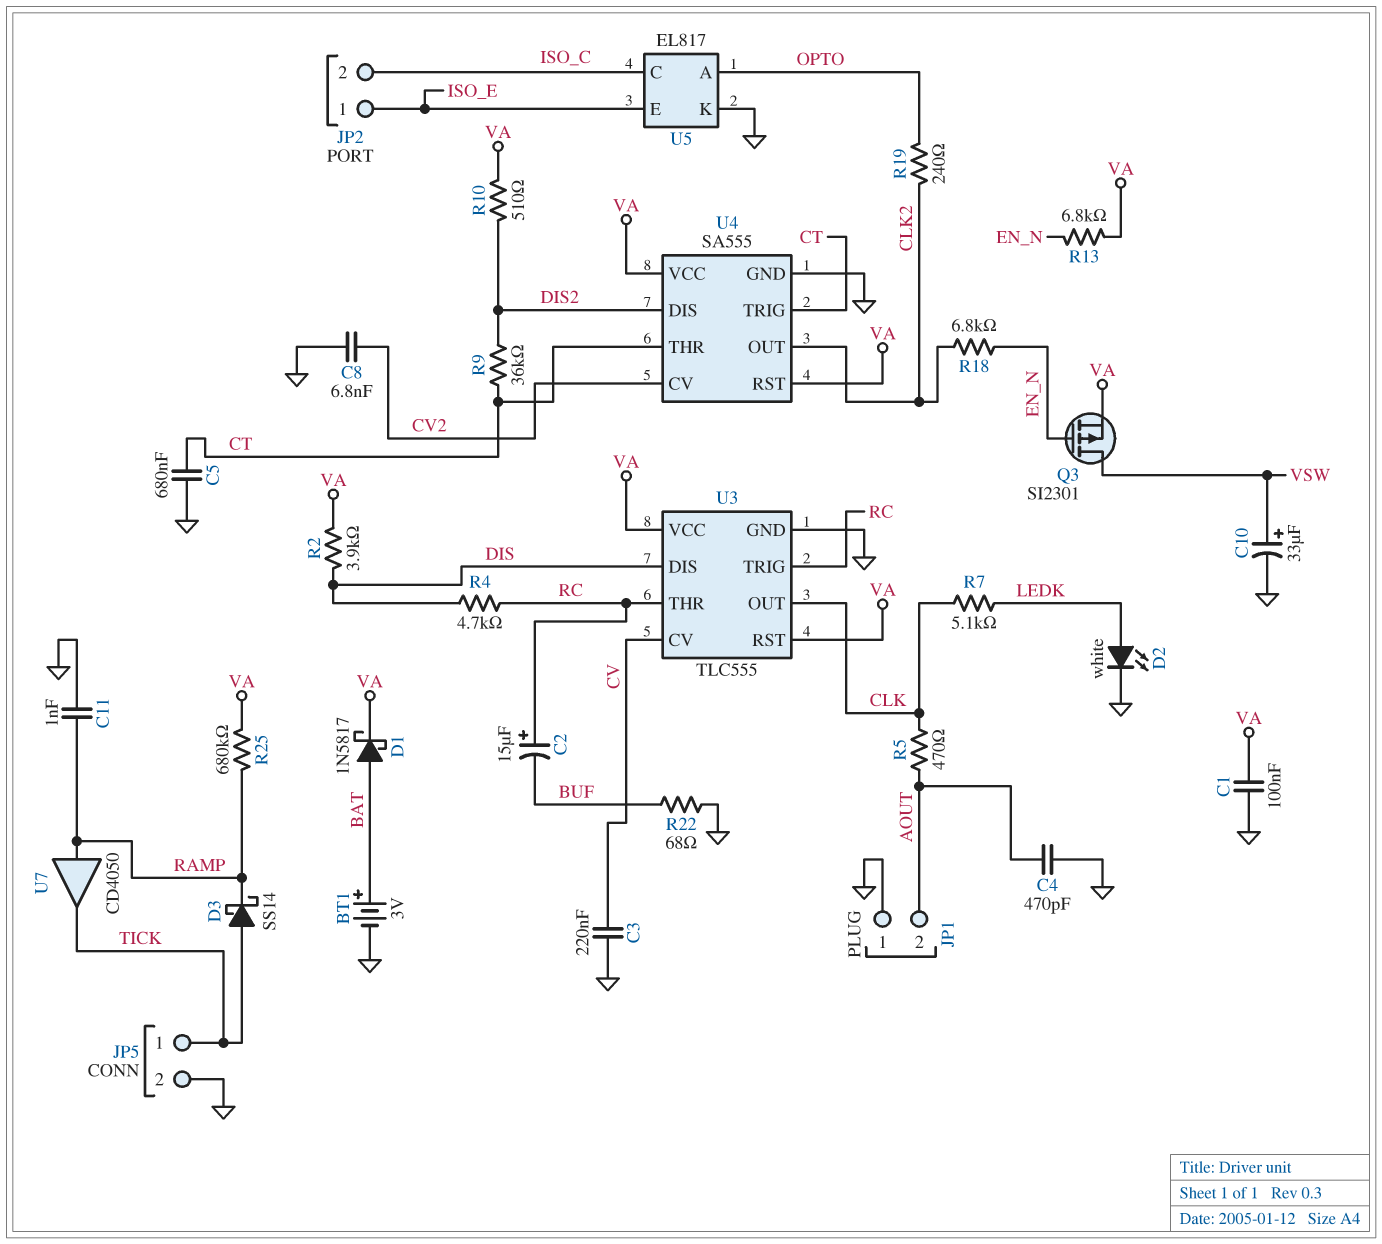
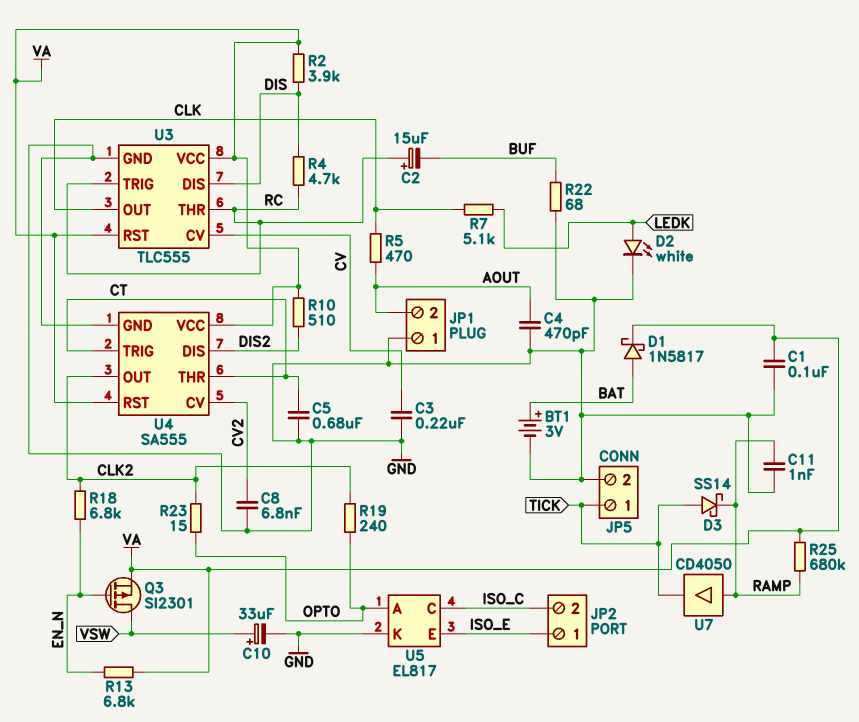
R9: 36k (CT, DIS2) -> none
R23: none -> 15 (CLK2, OPTO)

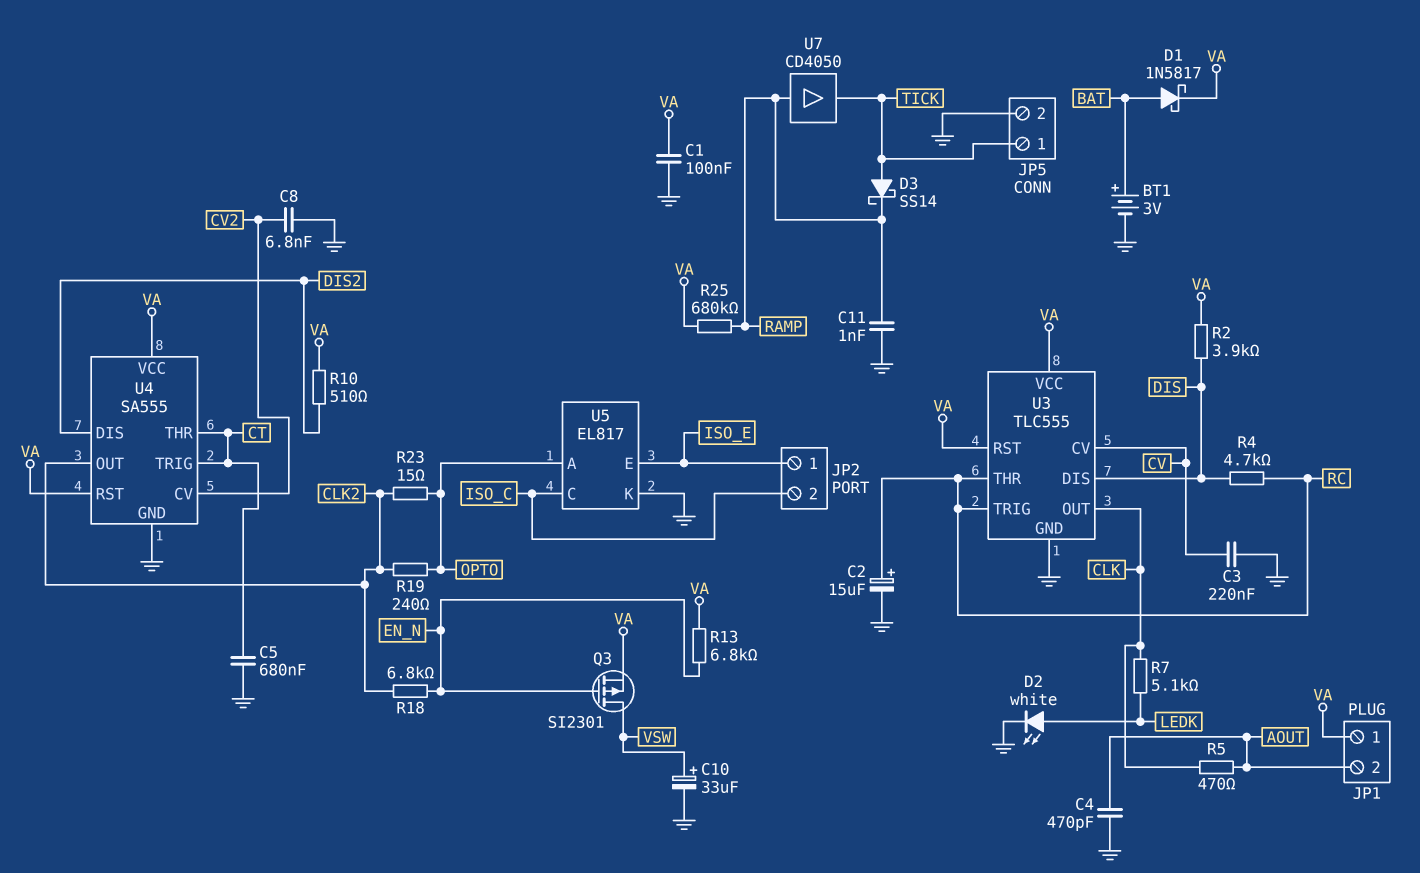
C2: 15uF (plus RC, minus BUF) -> 15uF (plus RC, minus GND)
JP1 pin 1: GND -> VA
R22: 68 (BUF, GND) -> none

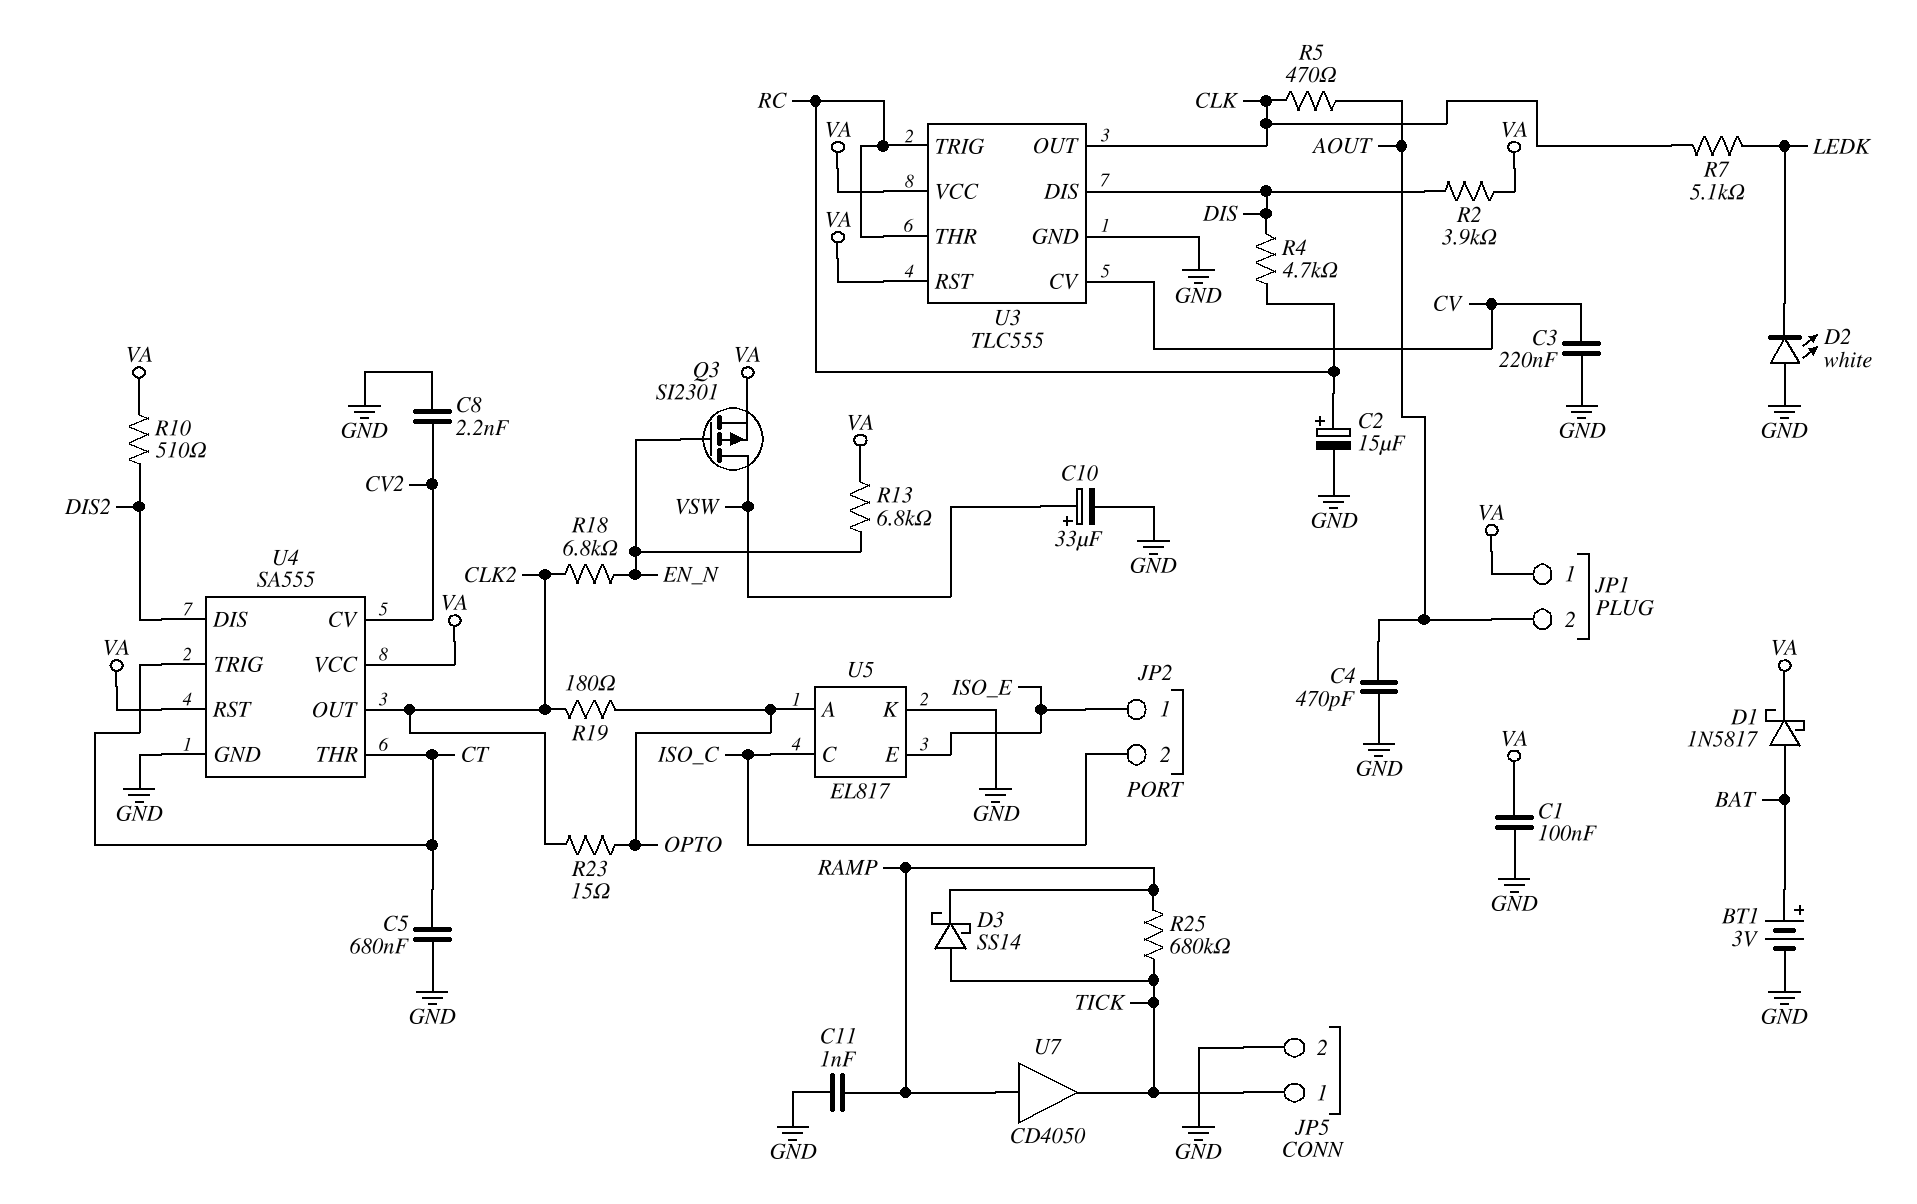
C8: 6.8nF (CV2, GND) -> 2.2nF (CV2, GND)
D2: LED white (A LEDK, K GND) -> LED white (A GND, K LEDK)
R19: 240 (CLK2, OPTO) -> 180 (CLK2, OPTO)
R25: 680k (RAMP, VA) -> 680k (RAMP, TICK)

